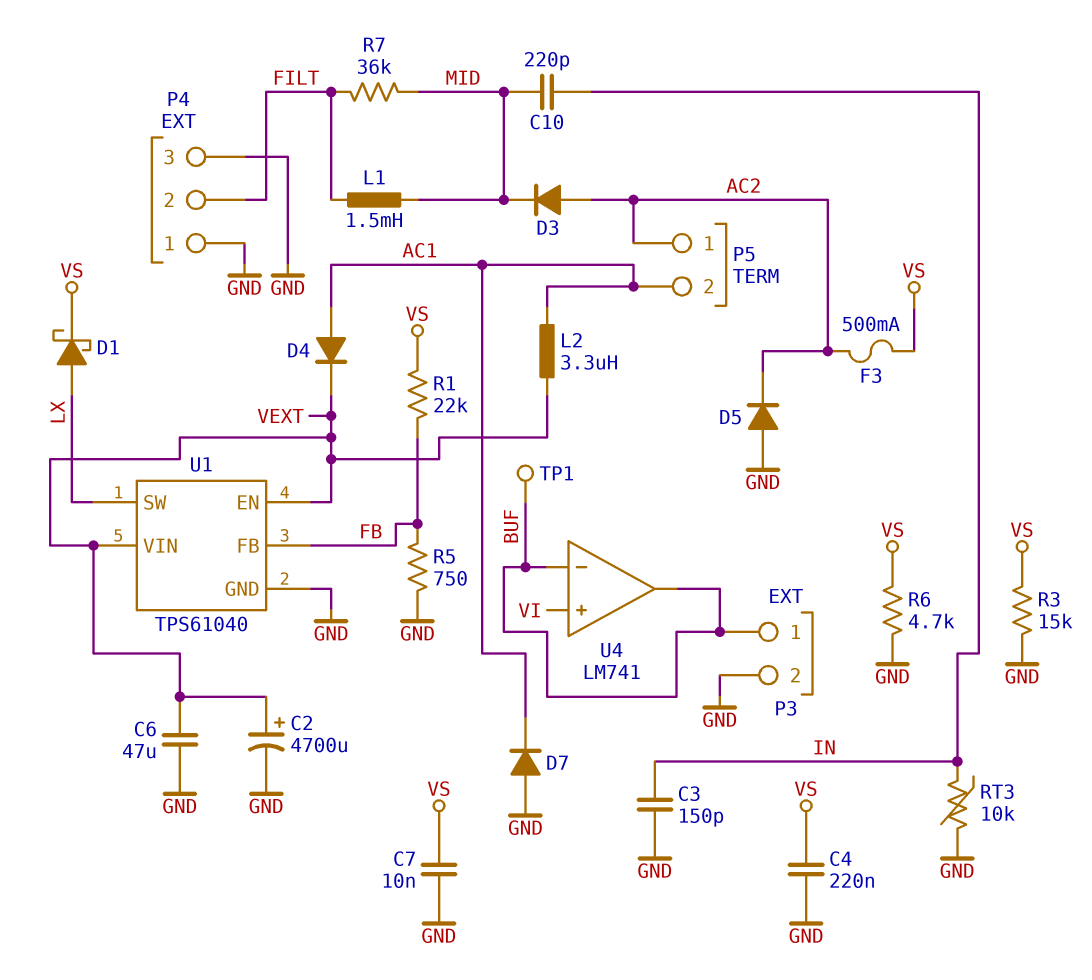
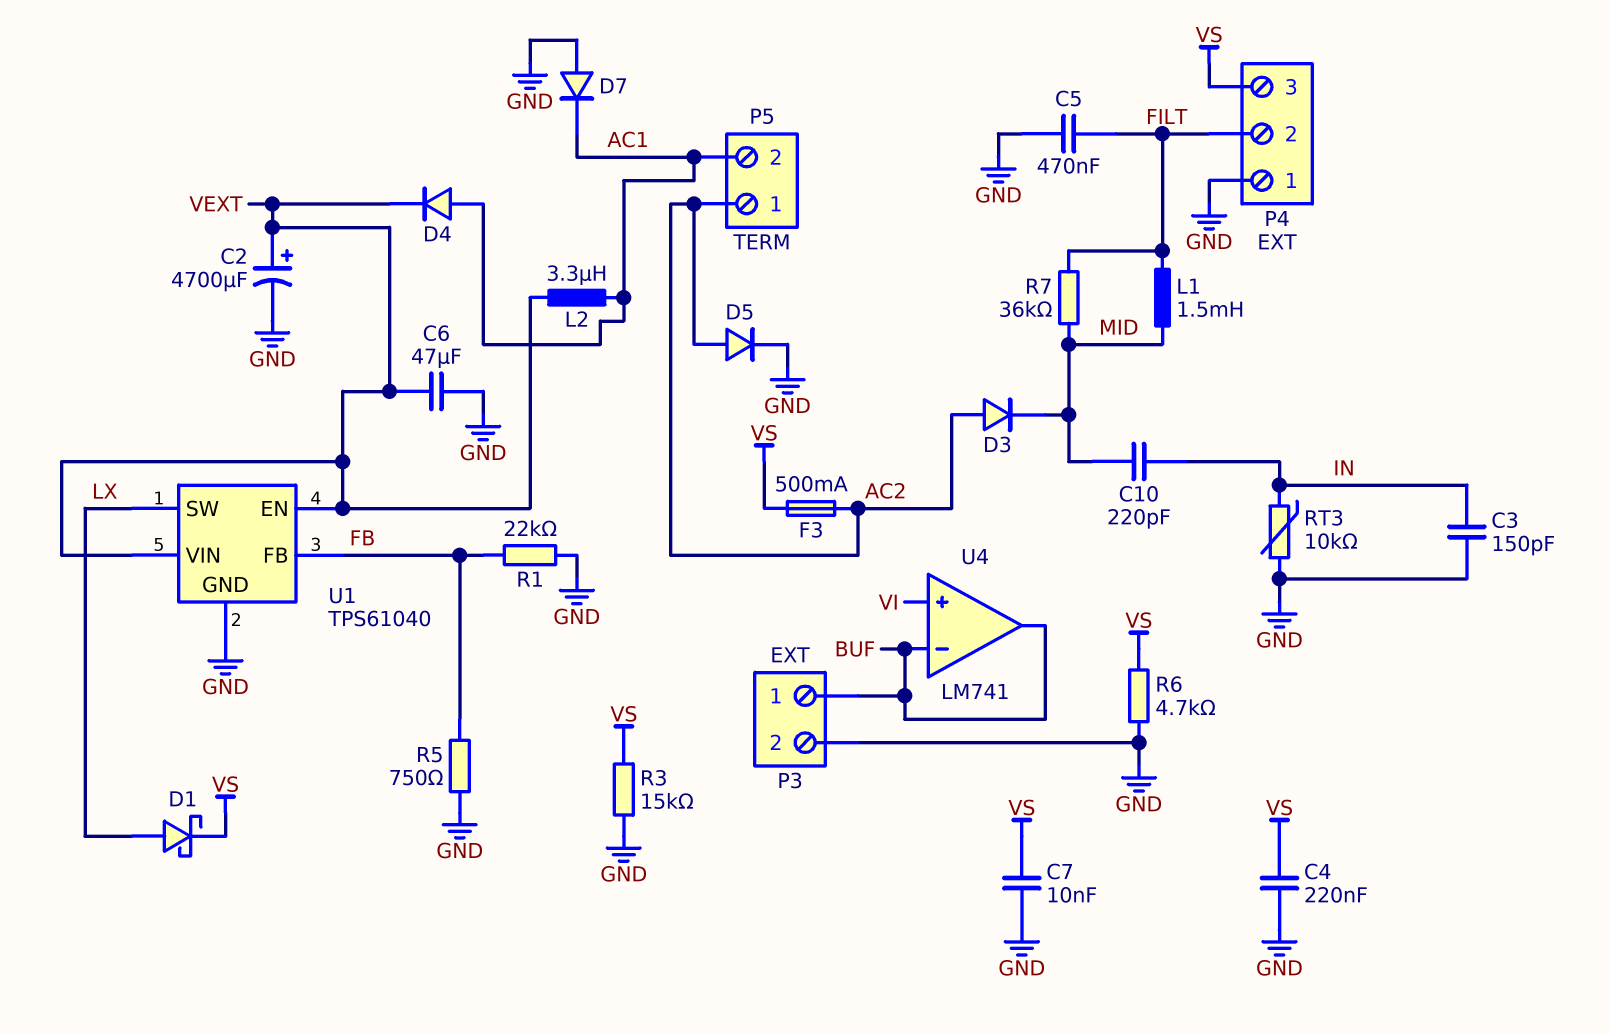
C5: none -> 470nF (FILT, GND)
D5: diode (A GND, K AC2) -> diode (A AC2, K GND)
P4 pin 3: GND -> VS
R1: 22k (FB, VS) -> 22k (FB, GND)
TP1: test point (BUF) -> none

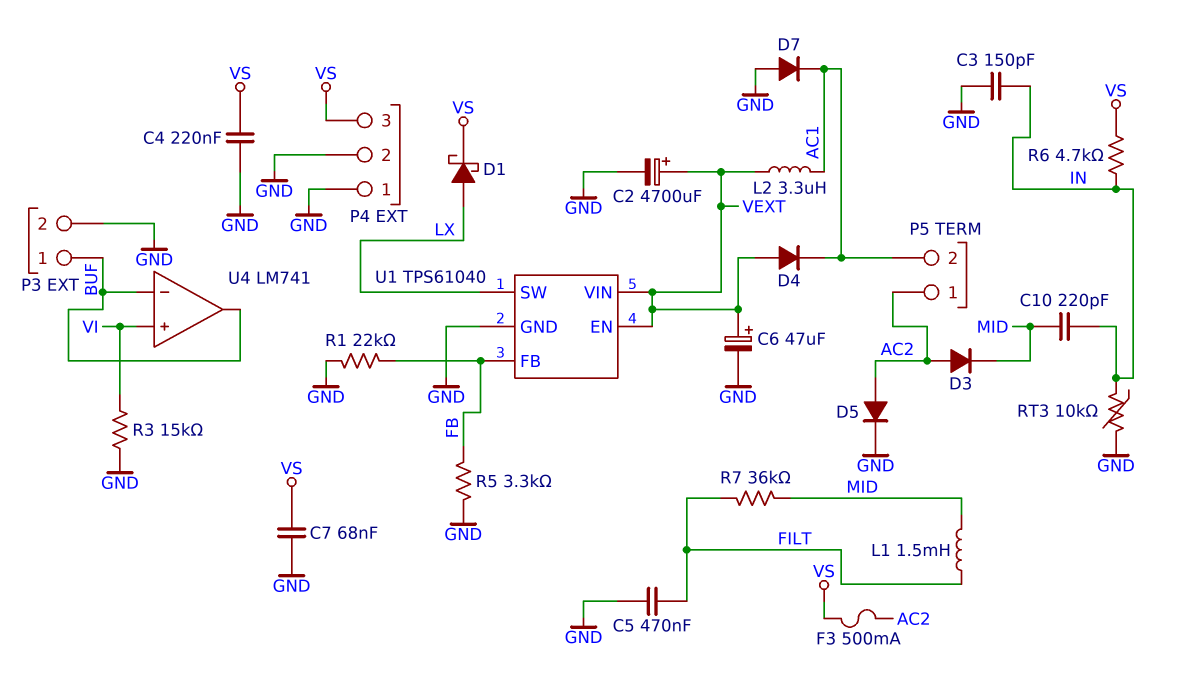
C6: 47uF (GND, VEXT) -> 47uF (plus VEXT, minus GND)
C7: 10nF (GND, VS) -> 68nF (GND, VS)
D4: diode (A AC1, K VEXT) -> diode (A VEXT, K AC1)
P4 pin 2: FILT -> GND
R3: 15k (GND, VS) -> 15k (GND, VI)
R5: 750 (FB, GND) -> 3.3k (FB, GND)
R6: 4.7k (GND, VS) -> 4.7k (IN, VS)

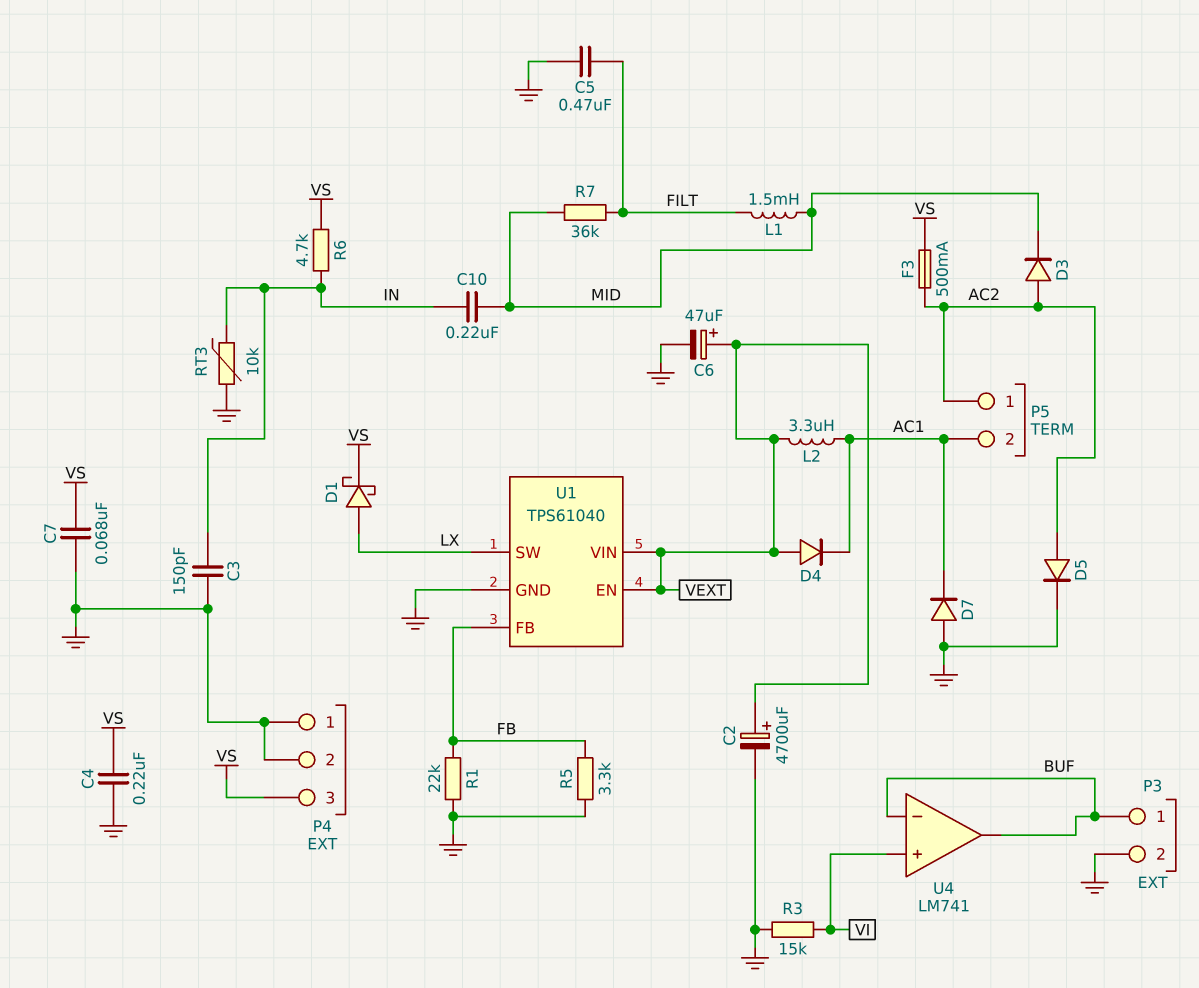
C10: 220pF (IN, MID) -> 220nF (IN, MID)

